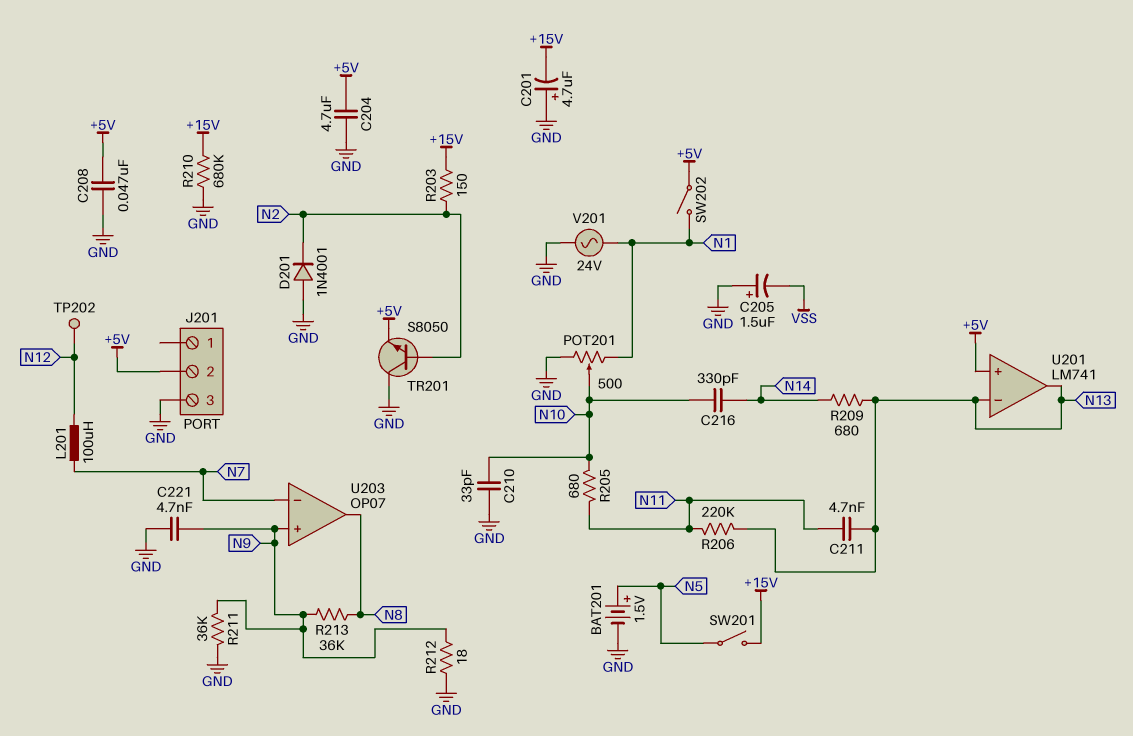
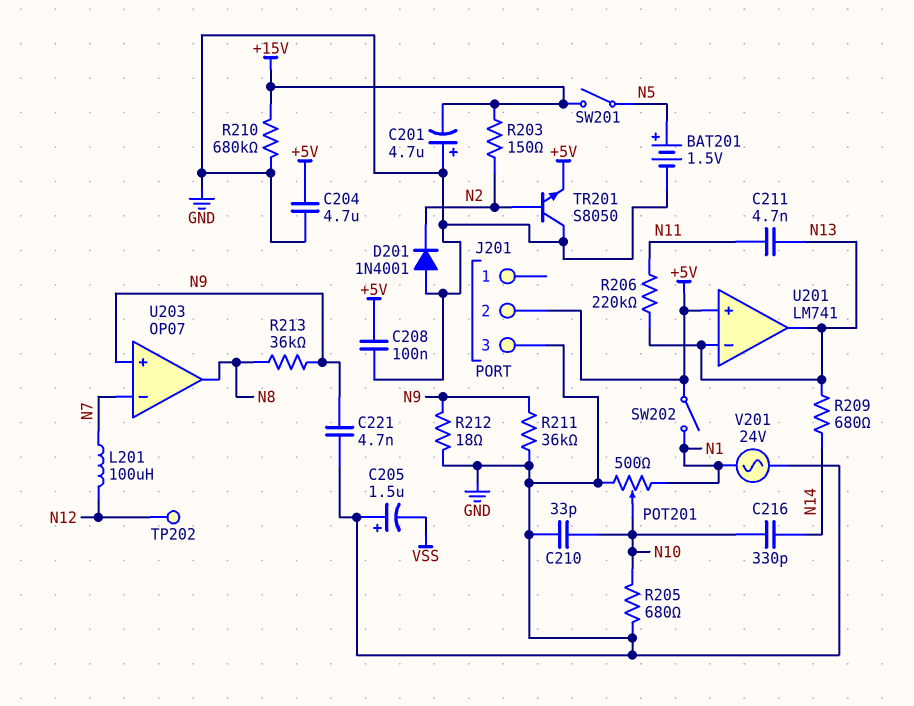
C208: 47nF (+5V, GND) -> 100nF (+5V, GND)
R205: 680 (N10, N11) -> 680 (GND, N10)

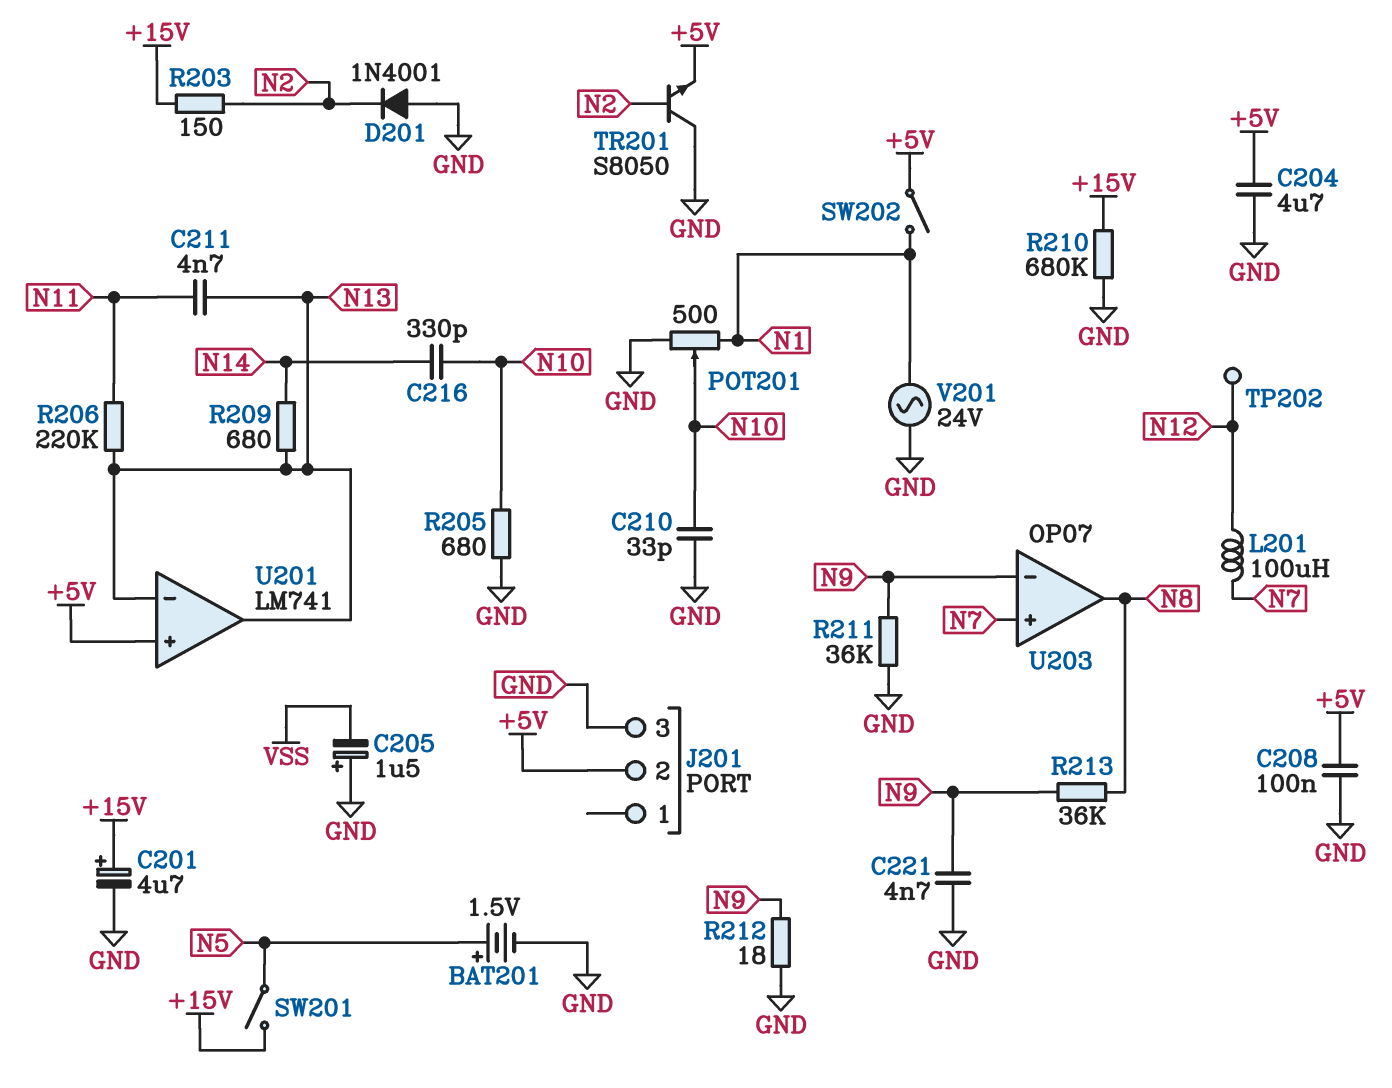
C201: 4.7uF (plus GND, minus +15V) -> 4.7uF (plus +15V, minus GND)
U203 pin in+: N9 -> N7
U203 pin in-: N7 -> N9

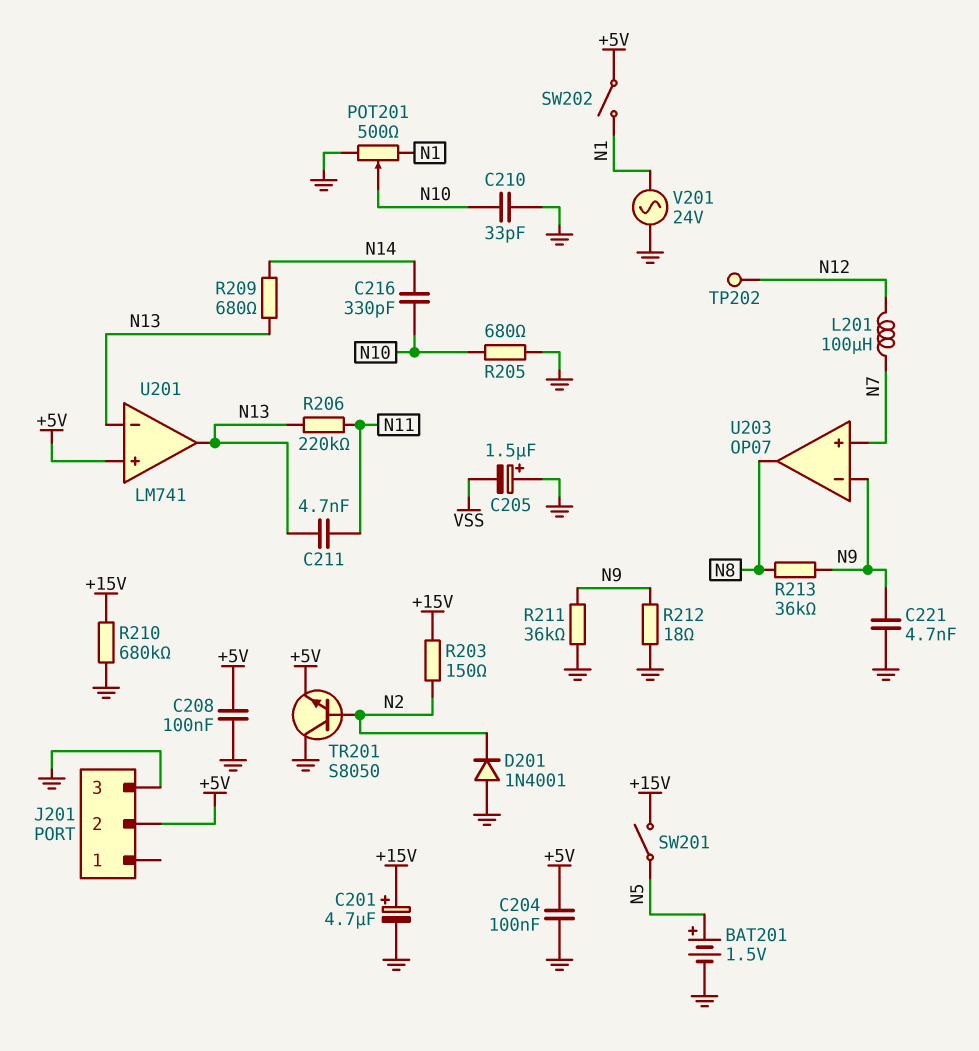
C204: 4.7uF (+5V, GND) -> 100nF (+5V, GND)

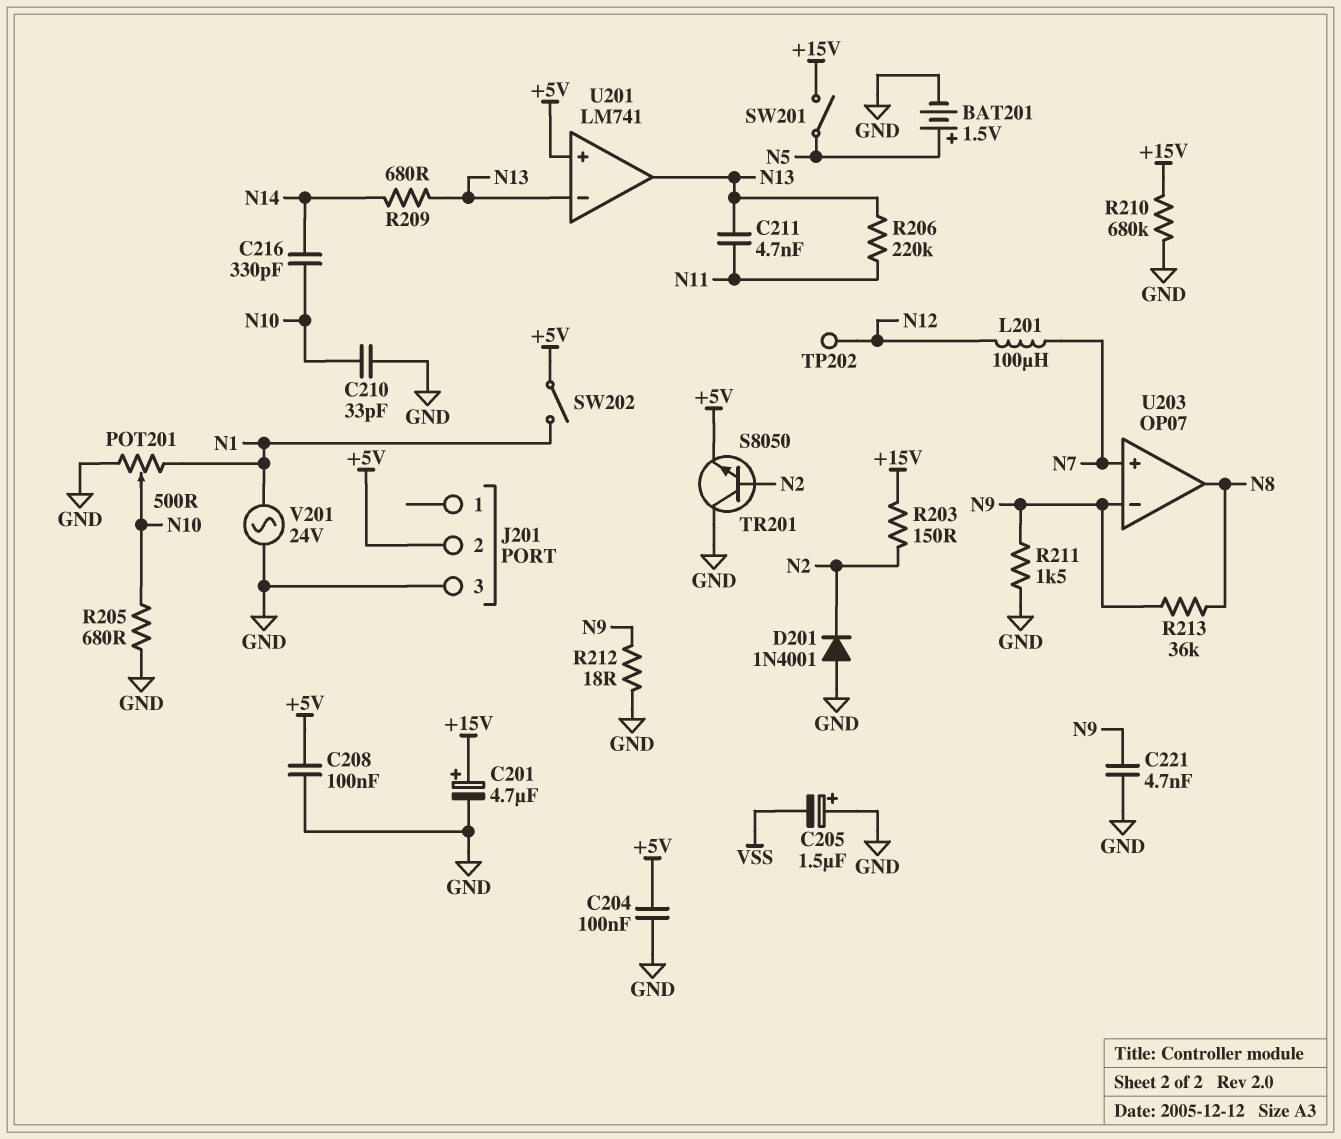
R211: 36k (GND, N9) -> 1.5k (GND, N9)

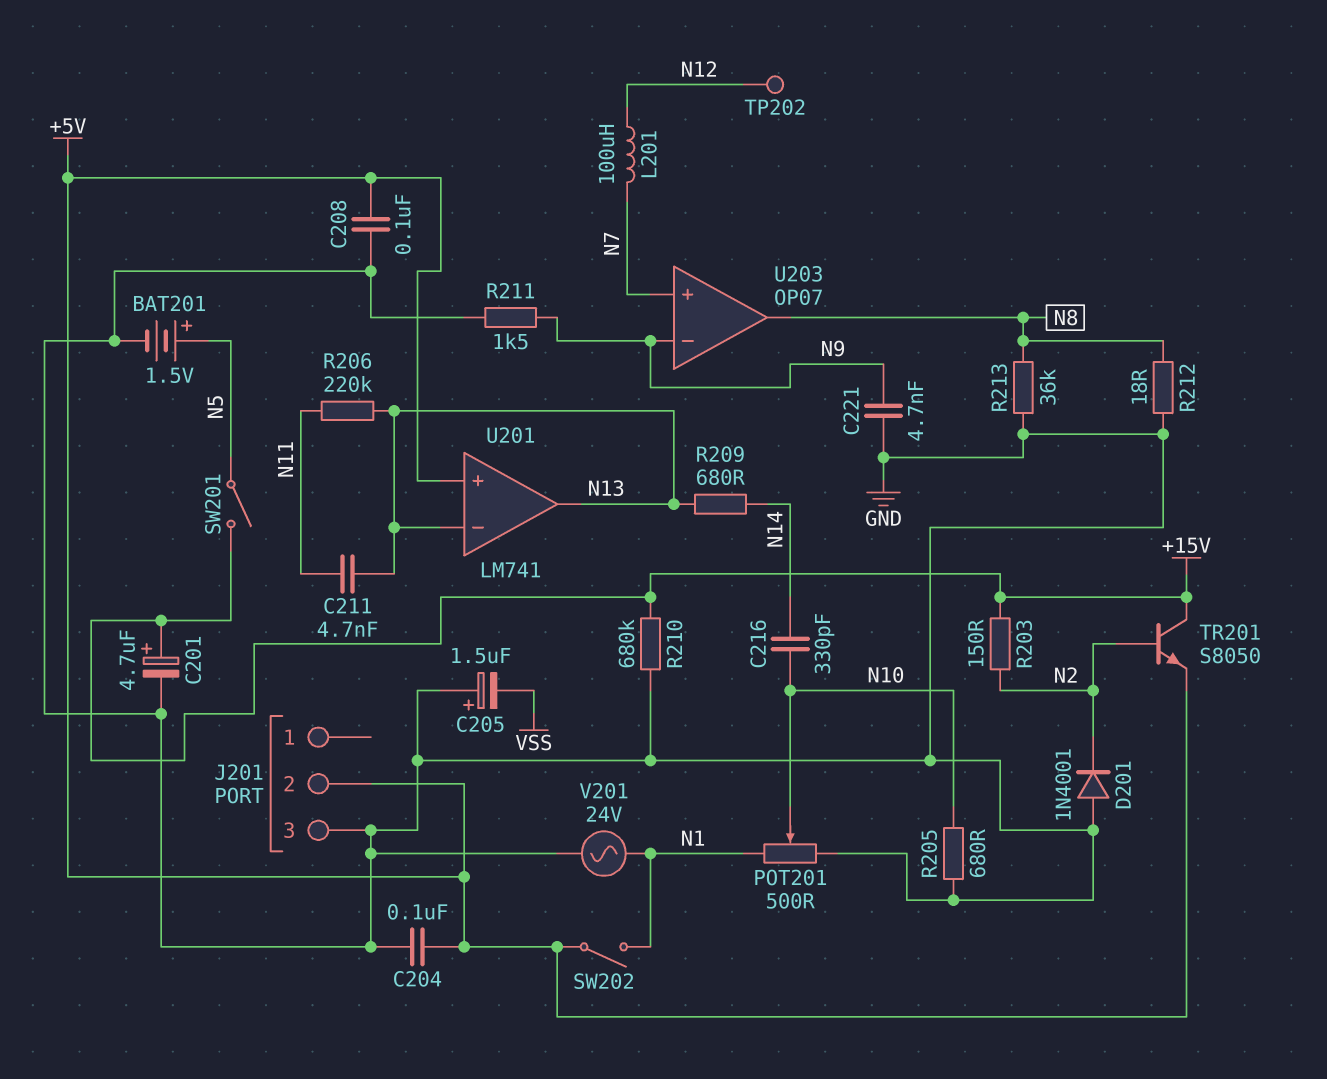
C210: 33pF (GND, N10) -> none
R212: 18 (GND, N9) -> 18 (GND, N8)
R213: 36k (N8, N9) -> 36k (GND, N8)
TR201: NPN S8050 (B N2, C GND, E +5V) -> NPN S8050 (B N2, C +15V, E +5V)

